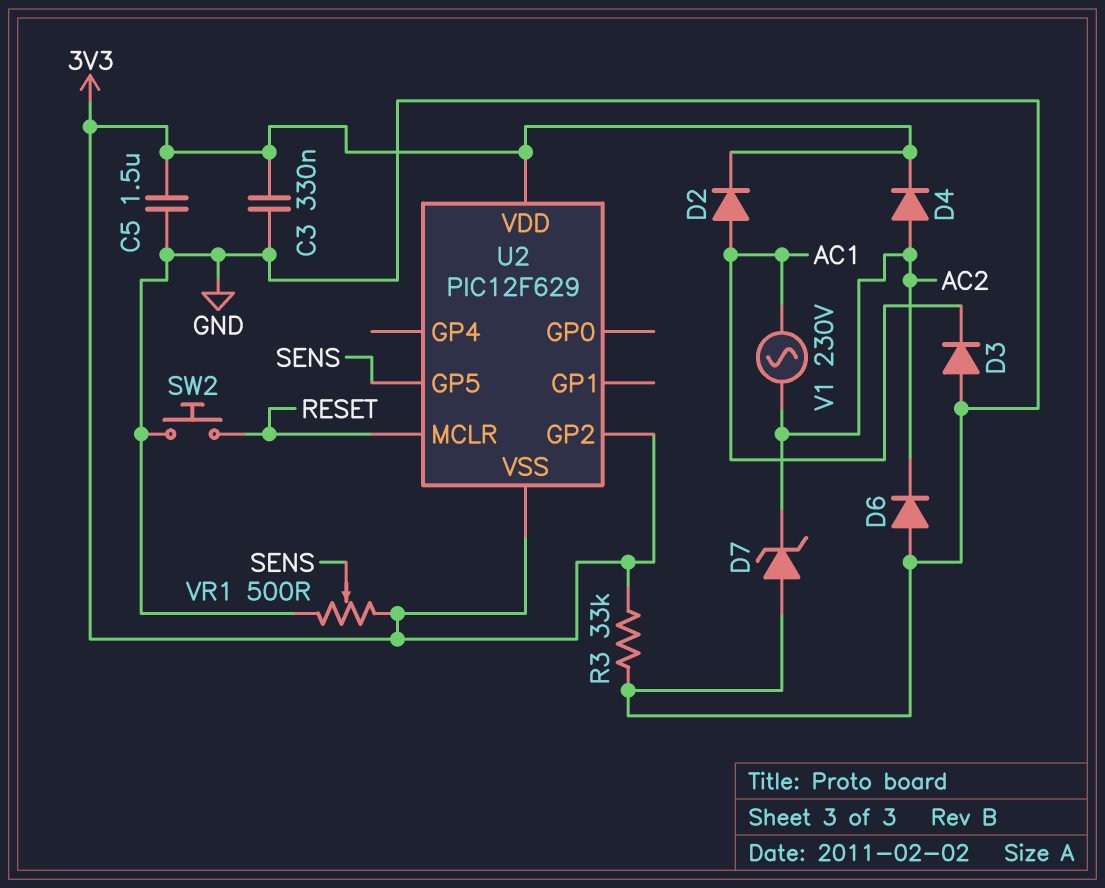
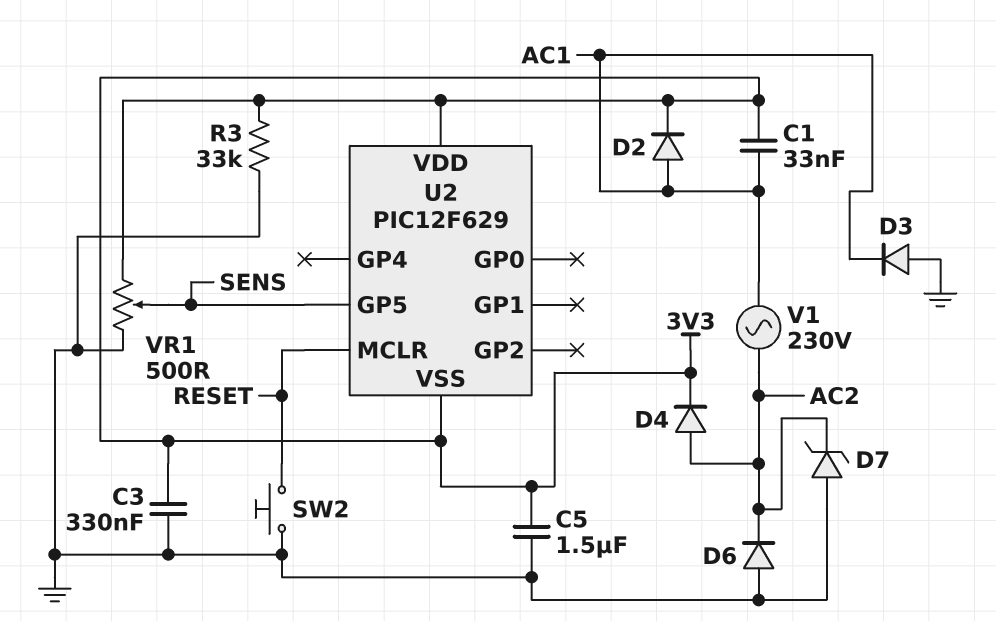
C1: none -> 33nF (3V3, AC1)
U2 pin GP2: 3V3 -> none

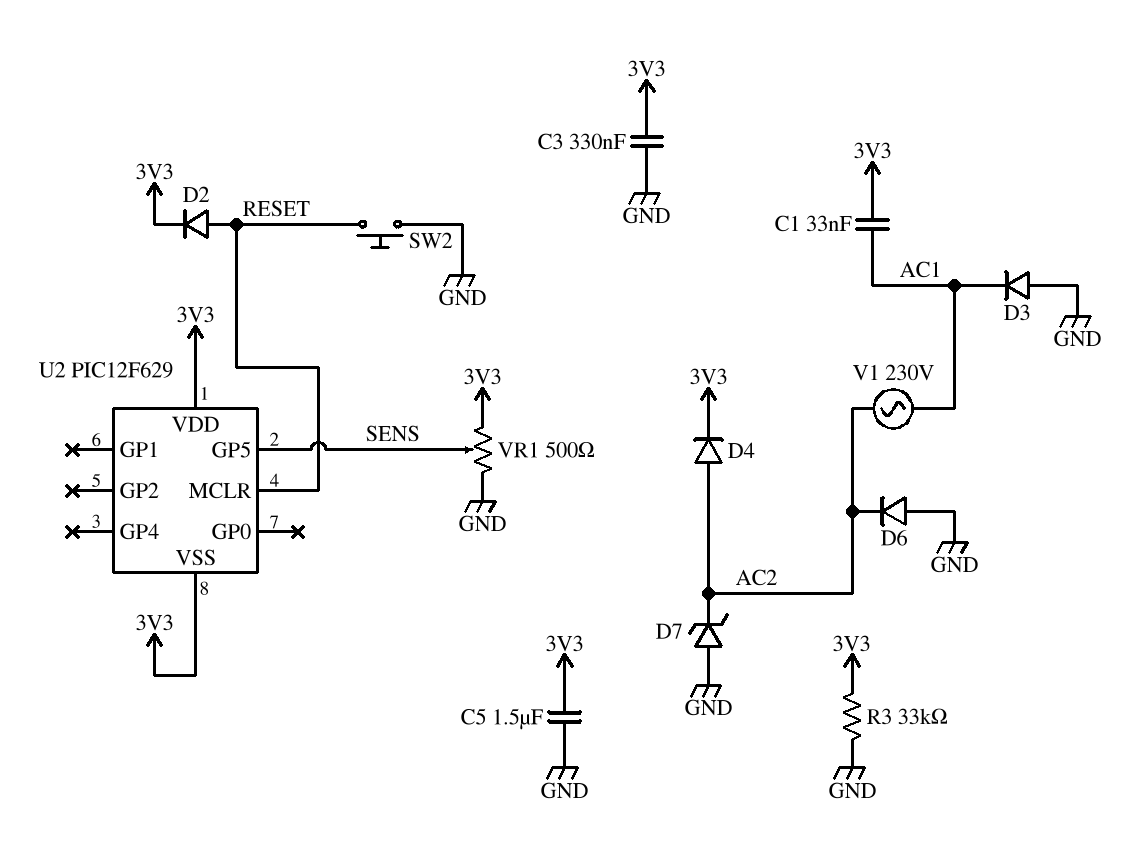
D2: diode (A AC1, K 3V3) -> diode (A RESET, K 3V3)

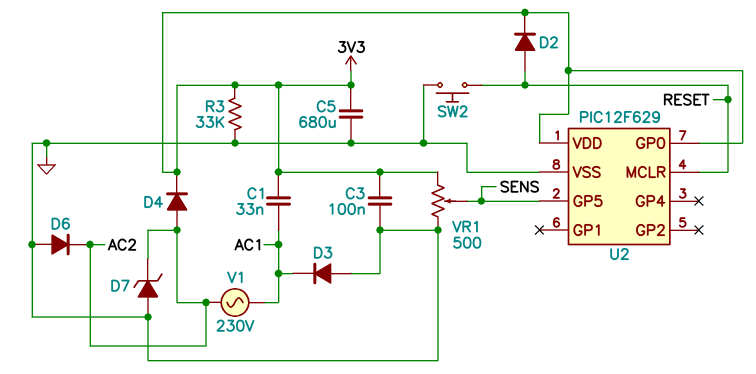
C3: 330nF (3V3, GND) -> 100nF (3V3, GND)
C5: 1.5uF (3V3, GND) -> 680uF (3V3, GND)
U2 pin GP0: none -> 3V3
U2 pin VSS: 3V3 -> GND

